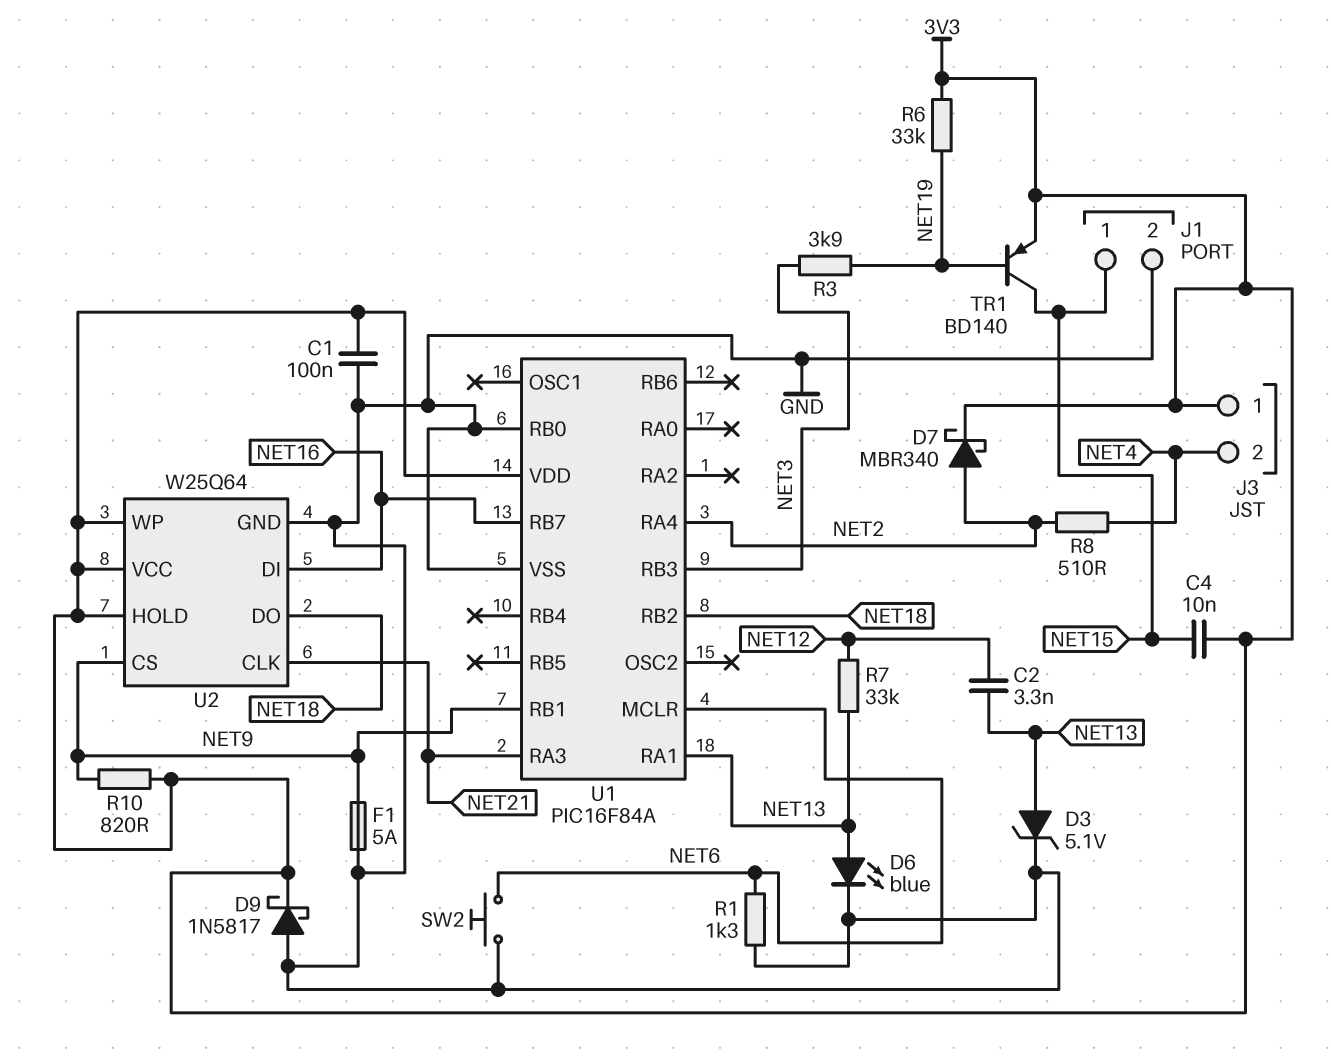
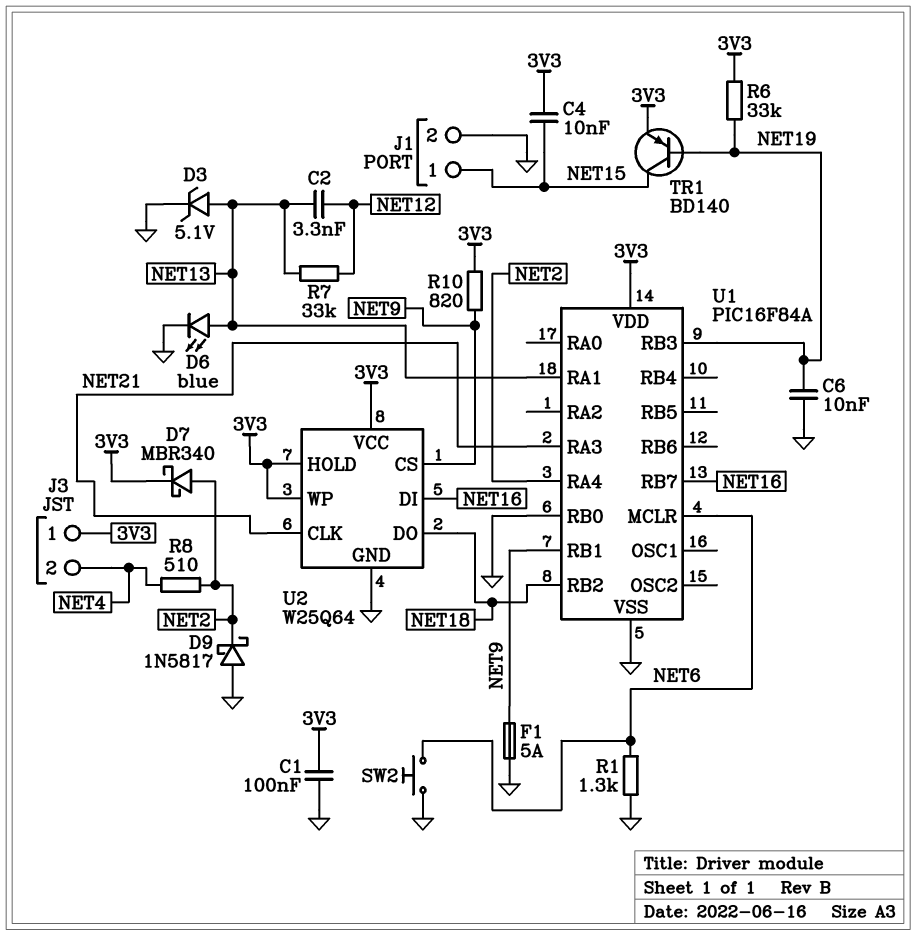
C6: none -> 10nF (GND, NET19)
D9: schottky 1N5817 (A GND, K 3V3) -> schottky 1N5817 (A GND, K NET2)
R3: 3.9k (NET3, NET19) -> none
U1 pin RB3: NET3 -> NET19

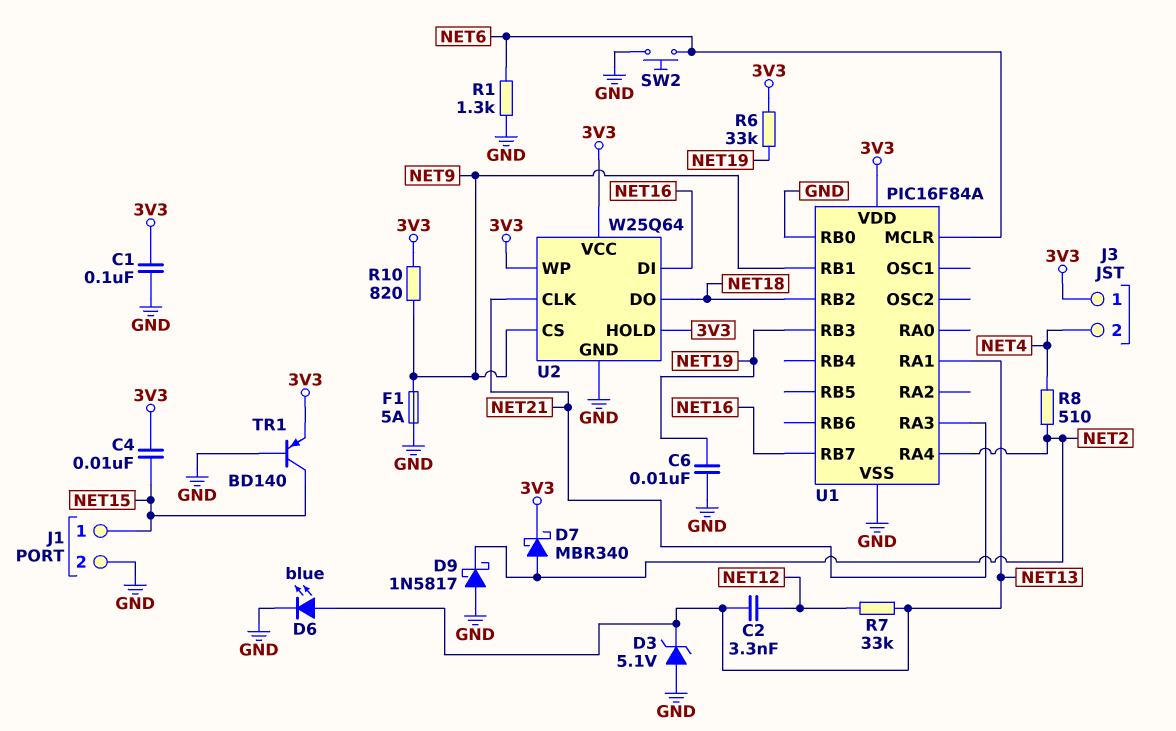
D3: zener 5.1V (A NET13, K GND) -> zener 5.1V (A GND, K NET13)
TR1: PNP BD140 (B NET19, C NET15, E 3V3) -> PNP BD140 (B GND, C NET15, E 3V3)

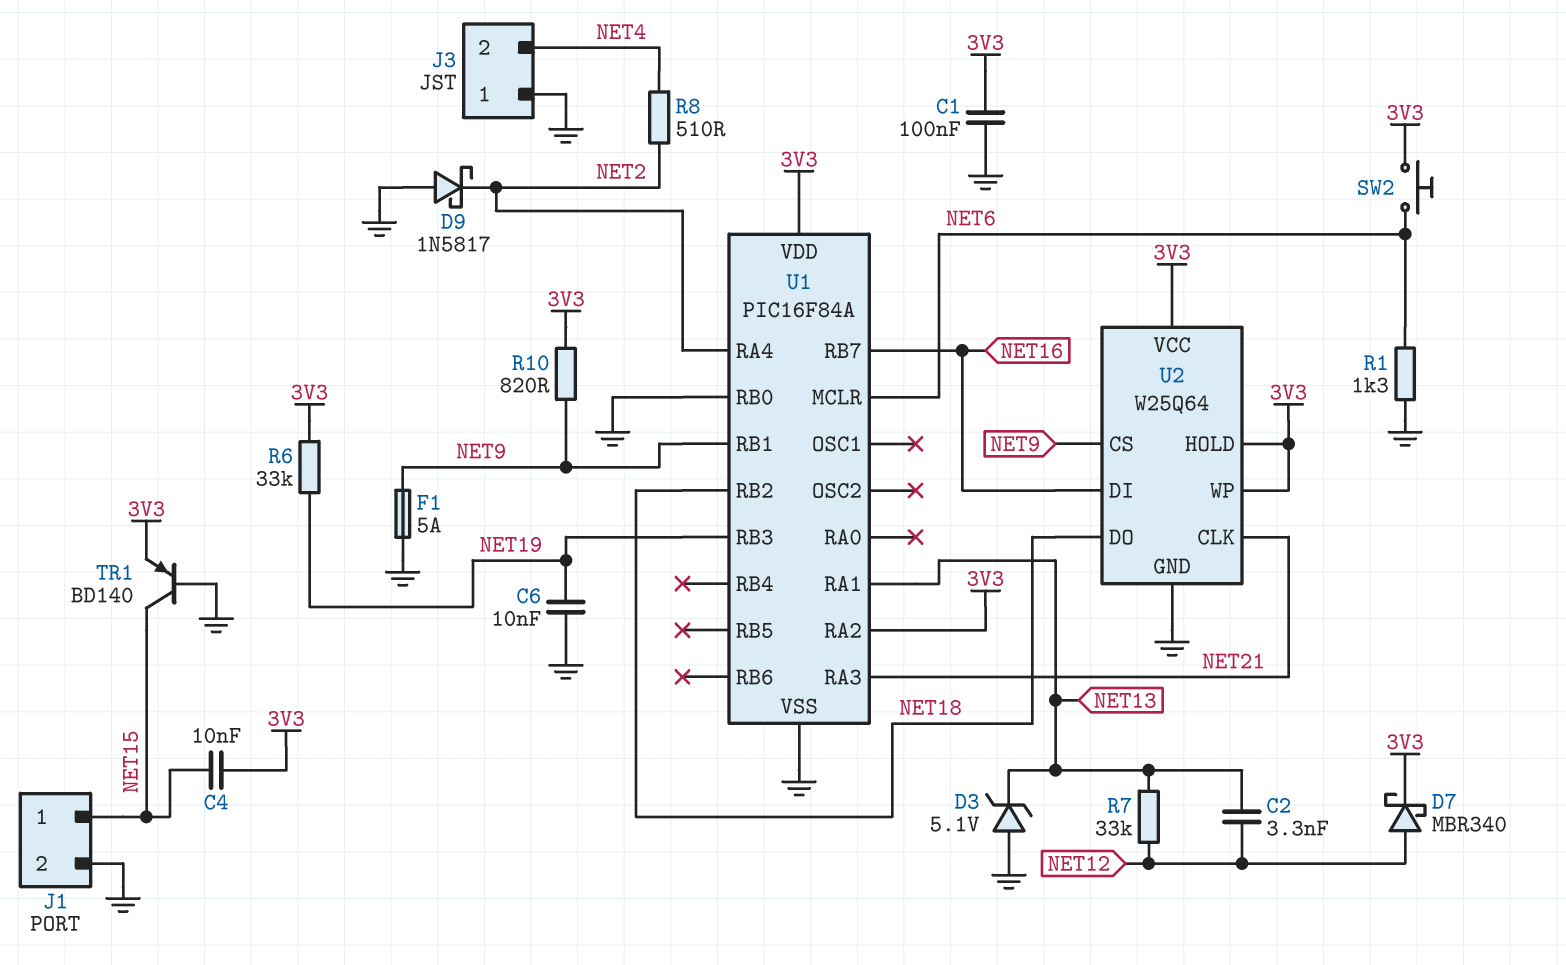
D6: LED blue (A NET13, K GND) -> none
D7: schottky MBR340 (A NET2, K 3V3) -> schottky MBR340 (A NET12, K 3V3)
J3 pin 1: 3V3 -> GND
SW2: button (GND, NET6) -> button (3V3, NET6)
U1 pin RA2: none -> 3V3

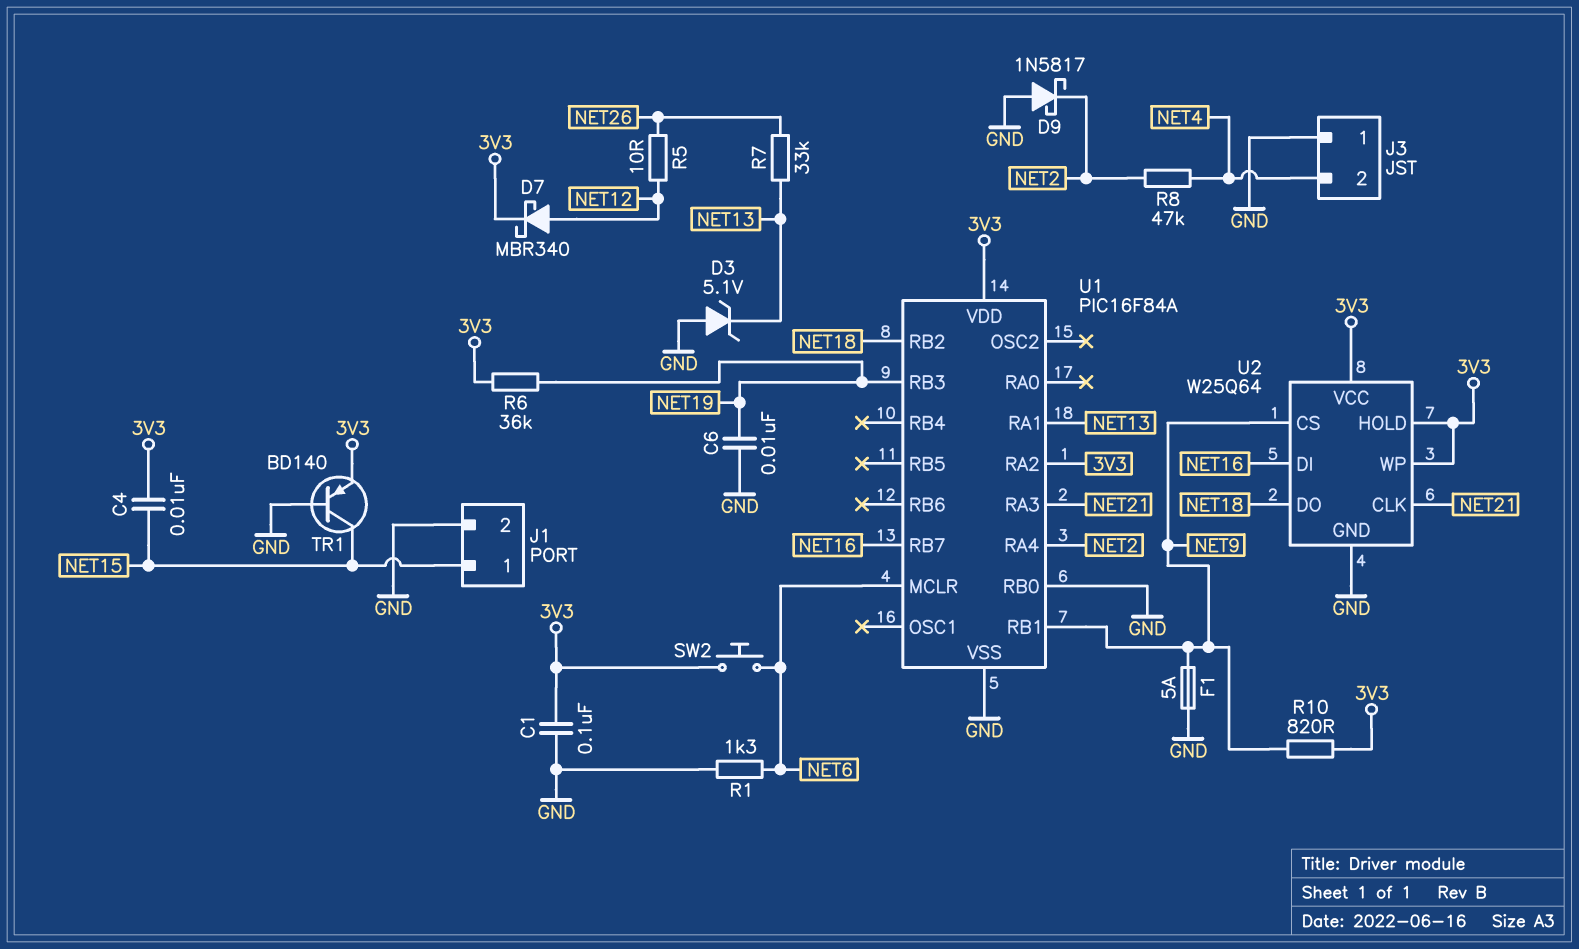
C2: 3.3nF (NET12, NET13) -> none
R5: none -> 10 (NET12, NET26)
R6: 33k (3V3, NET19) -> 36k (3V3, NET19)
R7: 33k (NET12, NET13) -> 33k (NET13, NET26)
R8: 510 (NET2, NET4) -> 47k (NET2, NET4)

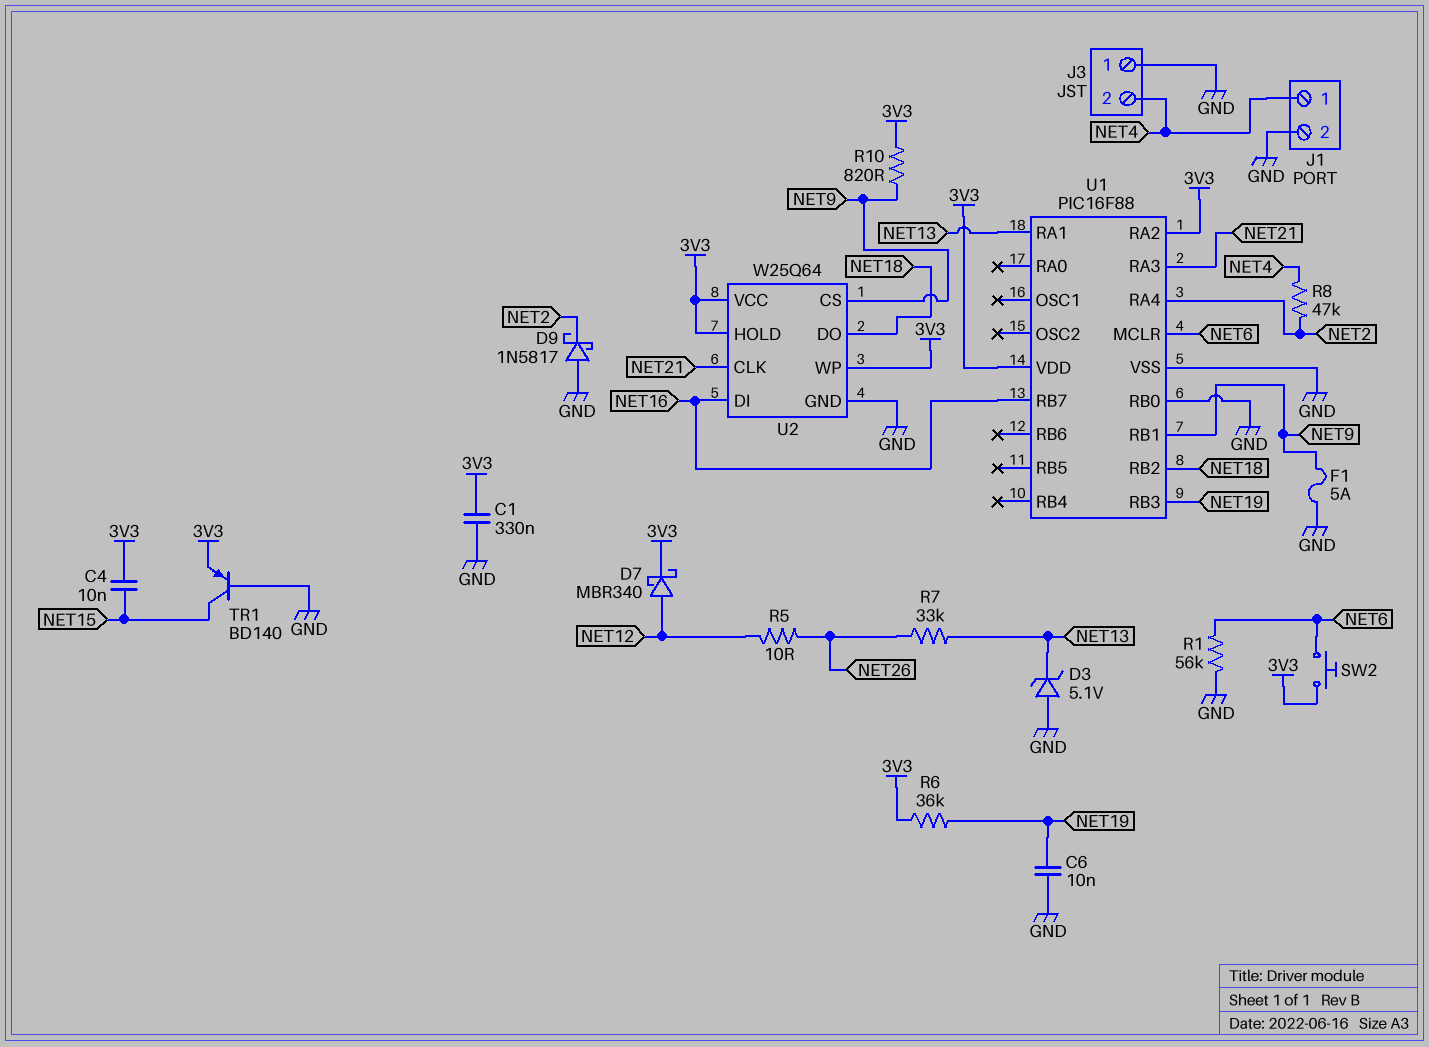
C1: 100nF (3V3, GND) -> 330nF (3V3, GND)
J1 pin 1: NET15 -> NET4
R1: 1.3k (GND, NET6) -> 56k (GND, NET6)
U1: PIC16F84A -> PIC16F88

